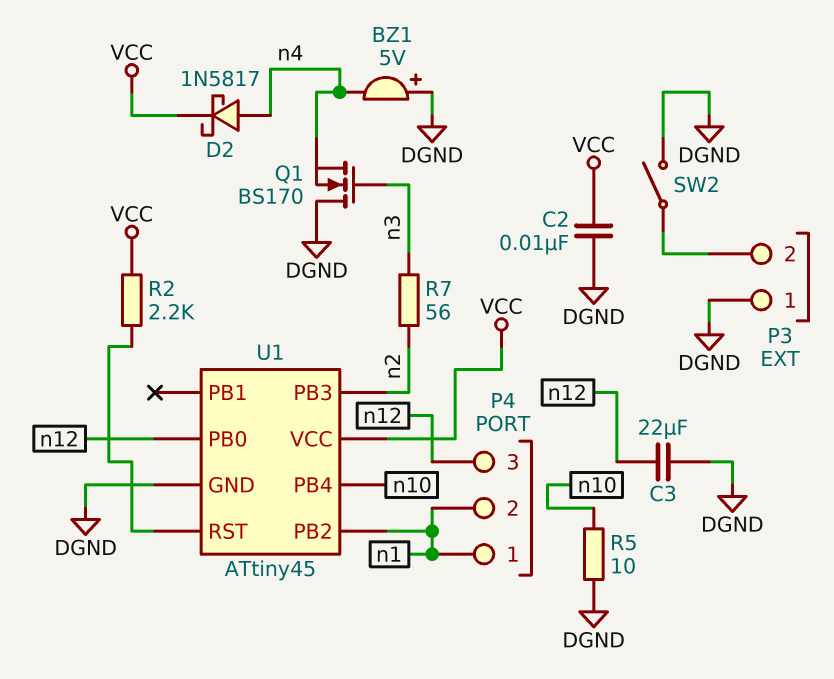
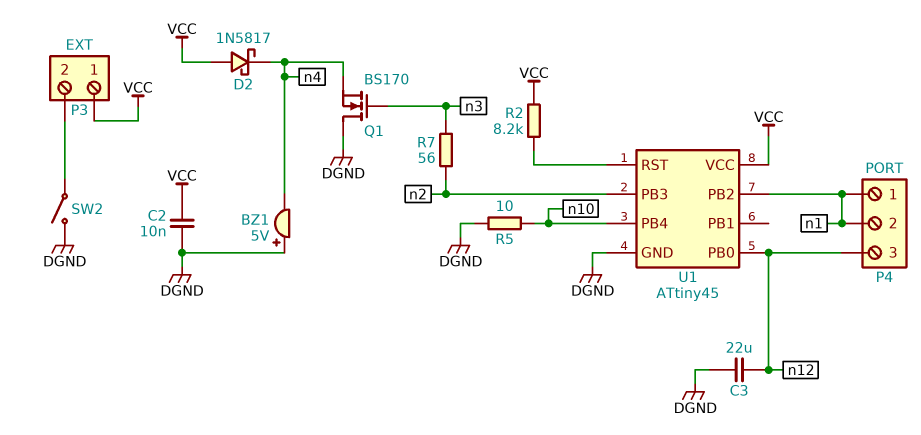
D2: schottky 1N5817 (A n4, K VCC) -> schottky 1N5817 (A VCC, K n4)
P3 pin 1: DGND -> VCC
R2: 2.2k (U1/RST, VCC) -> 8.2k (U1/RST, VCC)

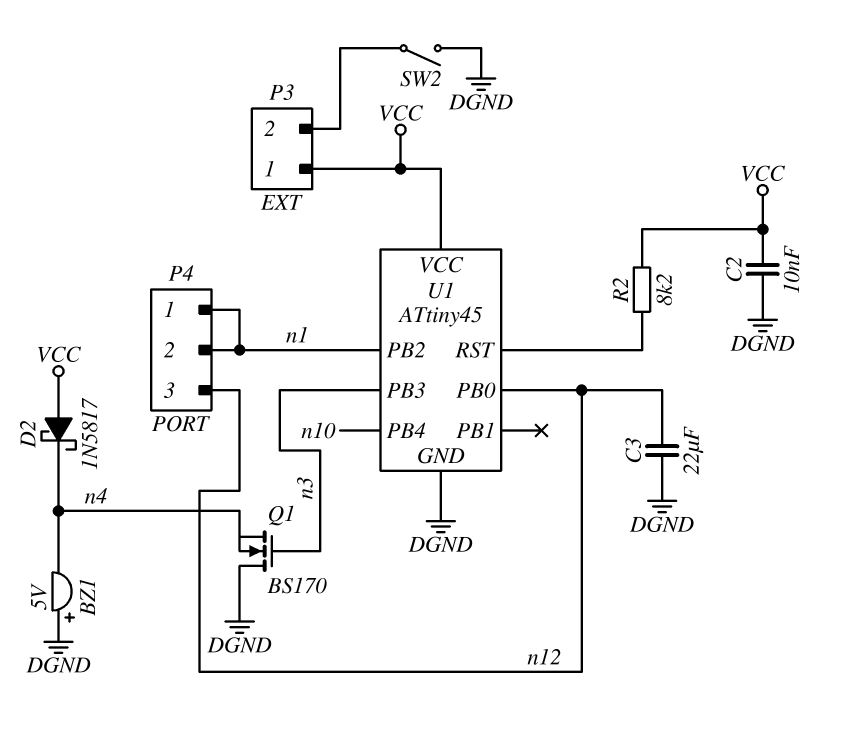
R5: 10 (DGND, n10) -> none
R7: 56 (n2, n3) -> none
U1 pin PB3: n2 -> n3

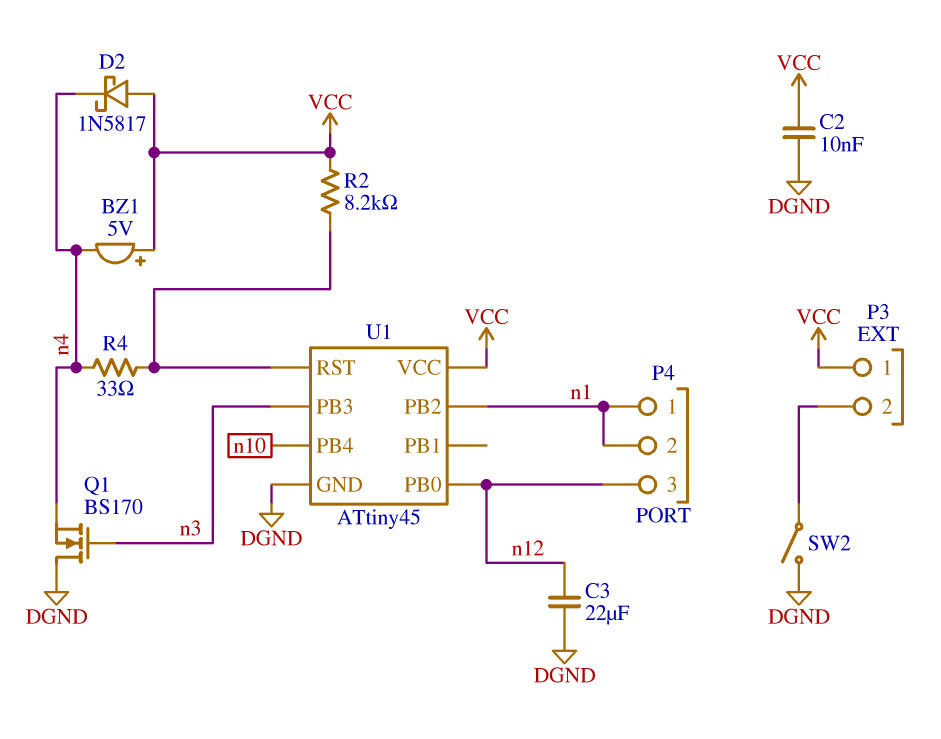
BZ1: buzzer 5V (plus DGND, minus n4) -> buzzer 5V (plus VCC, minus n4)
R4: none -> 33 (U1/RST, n4)

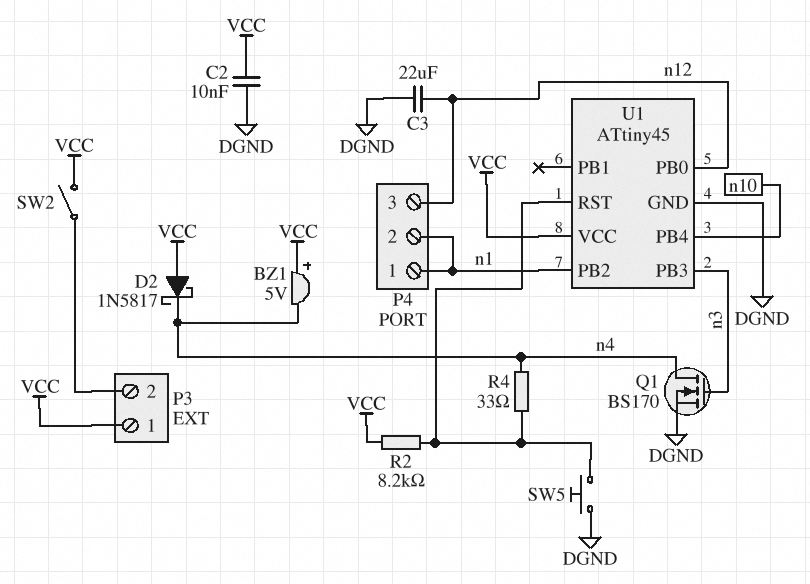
Q1: NMOS BS170 (G n3, D DGND, S n4) -> NMOS BS170 (G n3, D n4, S DGND)
SW2: switch (DGND, P3/2) -> switch (P3/2, VCC)
SW5: none -> button (DGND, U1/RST)

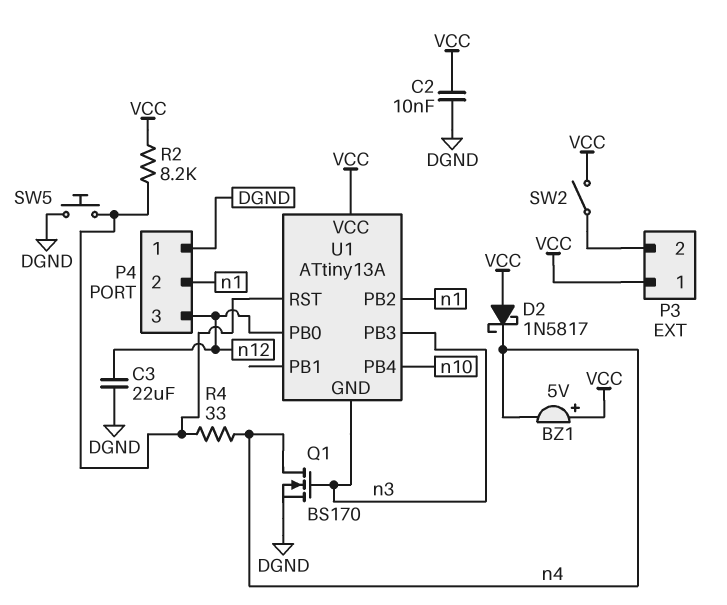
P4 pin 1: n1 -> DGND
U1: ATtiny45 -> ATtiny13A
U1 pin GND: DGND -> n3

